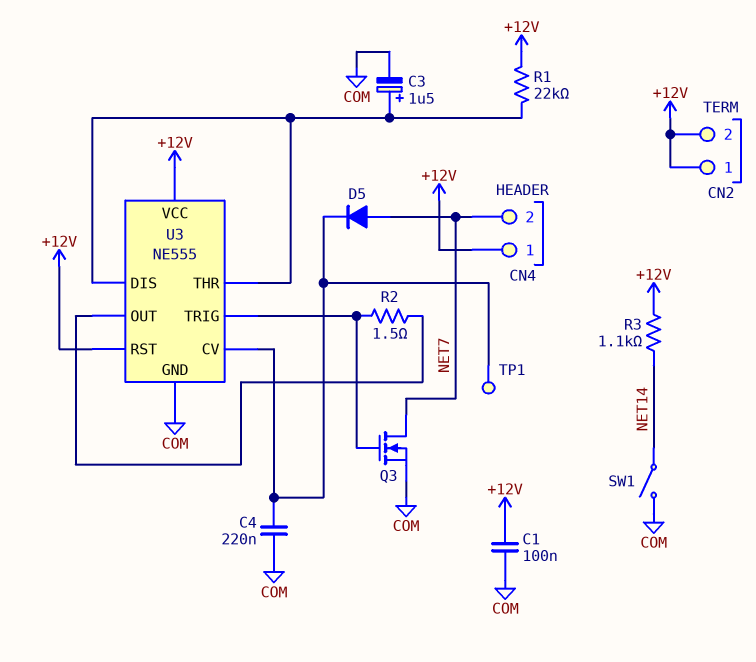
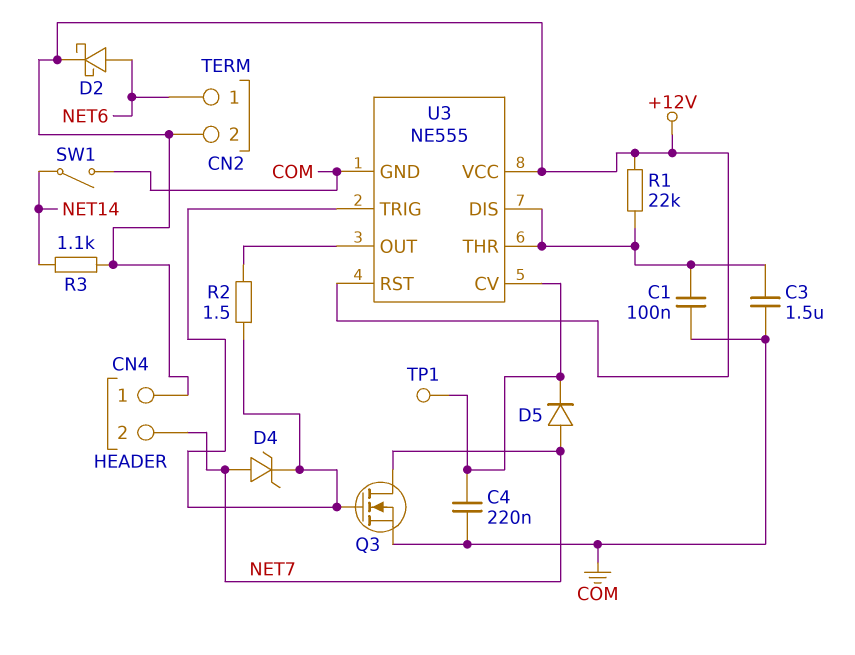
C1: 100nF (+12V, COM) -> 100nF (COM, U3/DIS)
C3: 1.5uF (plus U3/DIS, minus COM) -> 1.5uF (COM, U3/DIS)
CN2 pin 1: +12V -> NET6
D2: none -> schottky (A NET6, K +12V)
D4: none -> zener (A NET7, K U3/TRIG)

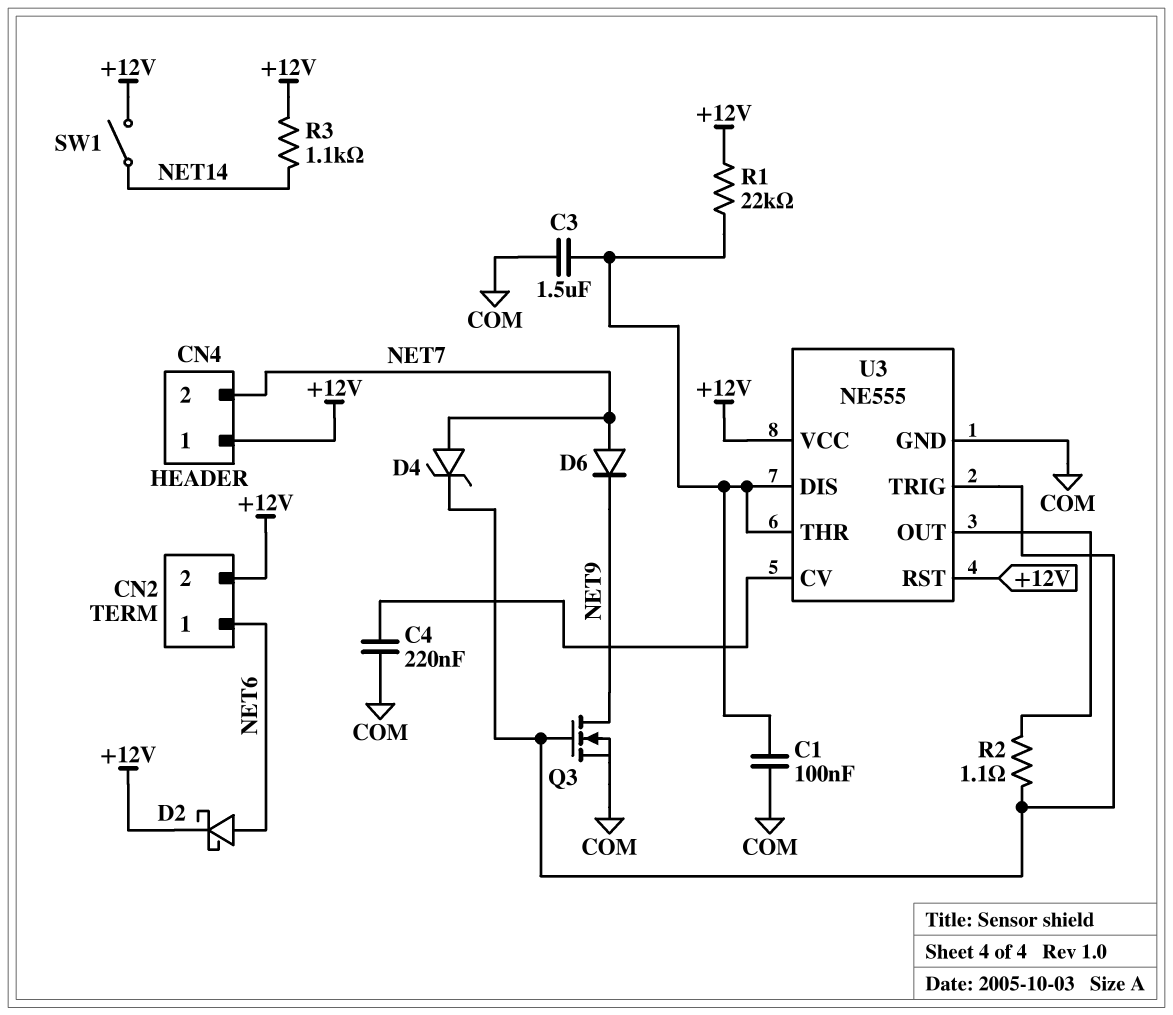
D5: diode (A NET7, K U3/CV) -> none
D6: none -> diode (A NET7, K NET9)
Q3: NMOS (G U3/TRIG, D NET7, S COM) -> NMOS (G U3/TRIG, D NET9, S COM)
R2: 1.5 (U3/OUT, U3/TRIG) -> 1.1 (U3/OUT, U3/TRIG)
SW1: switch (COM, NET14) -> switch (+12V, NET14)
TP1: test point (U3/CV) -> none

